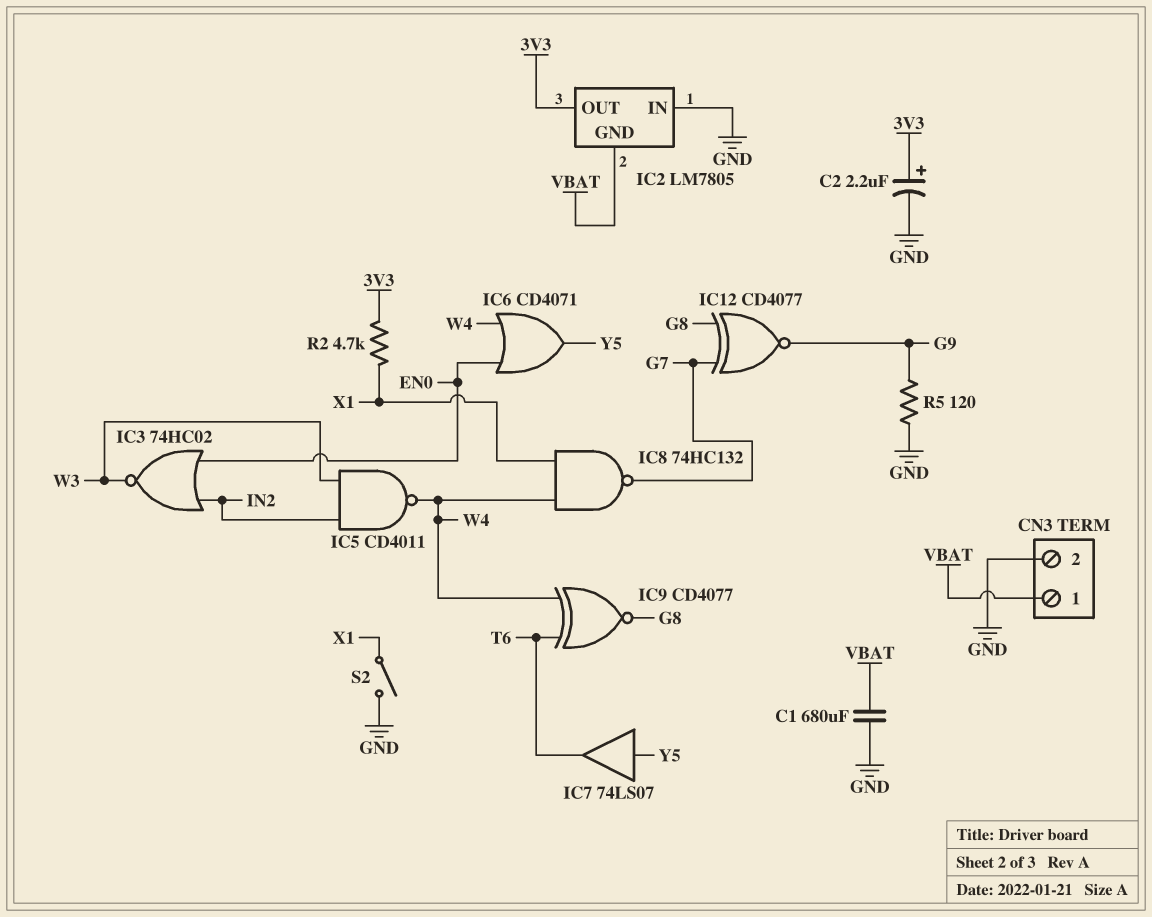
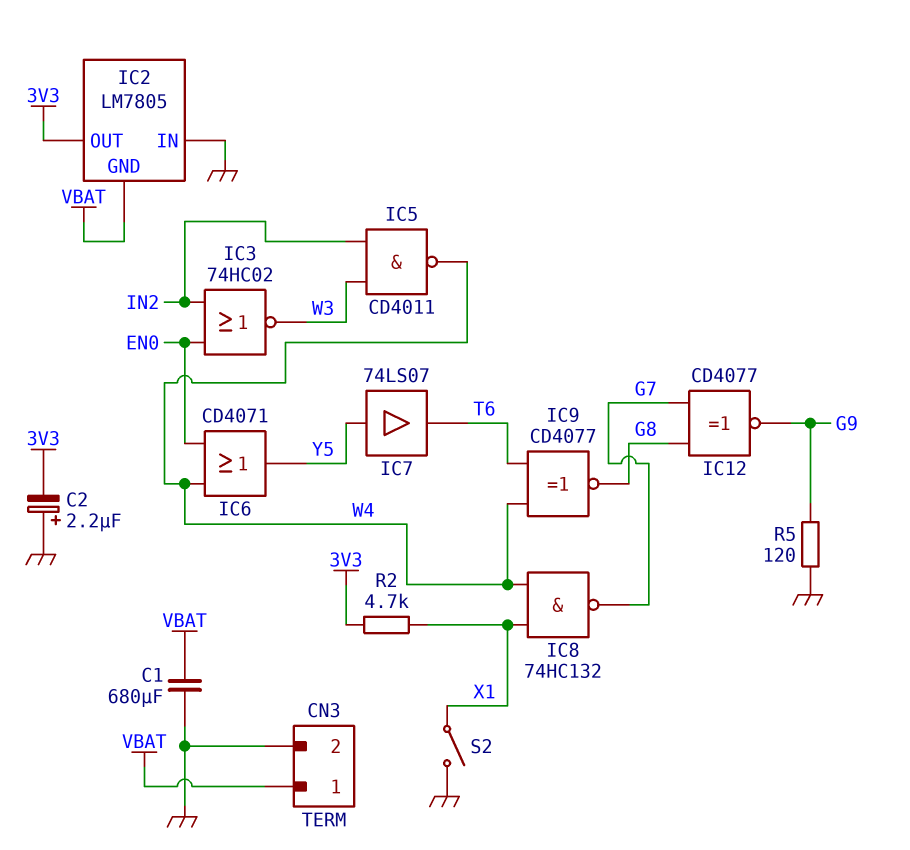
C2: 2.2uF (plus 3V3, minus GND) -> 2.2uF (plus GND, minus 3V3)

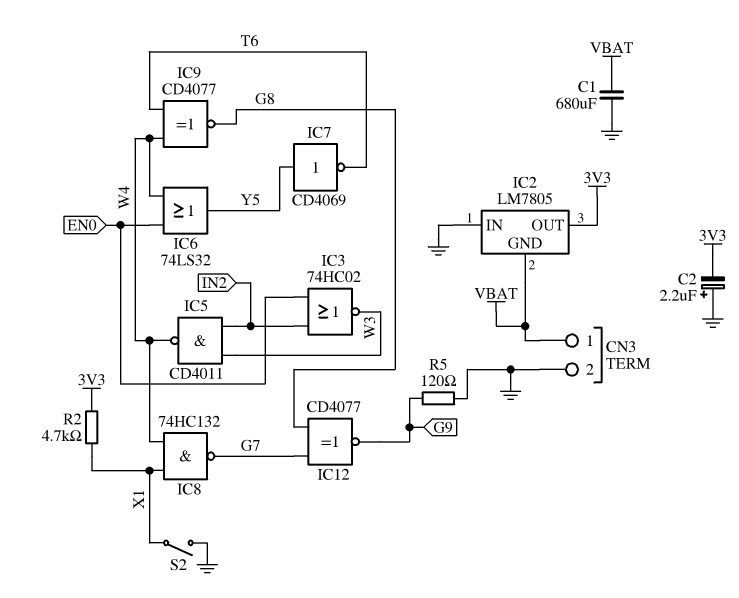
IC6: OR CD4071 (in EN0, in W4, out Y5) -> OR 74LS32 (in EN0, in W4, out Y5)
IC7: buffer 74LS07 (in Y5, out T6) -> NOT CD4069 (in Y5, out T6)

